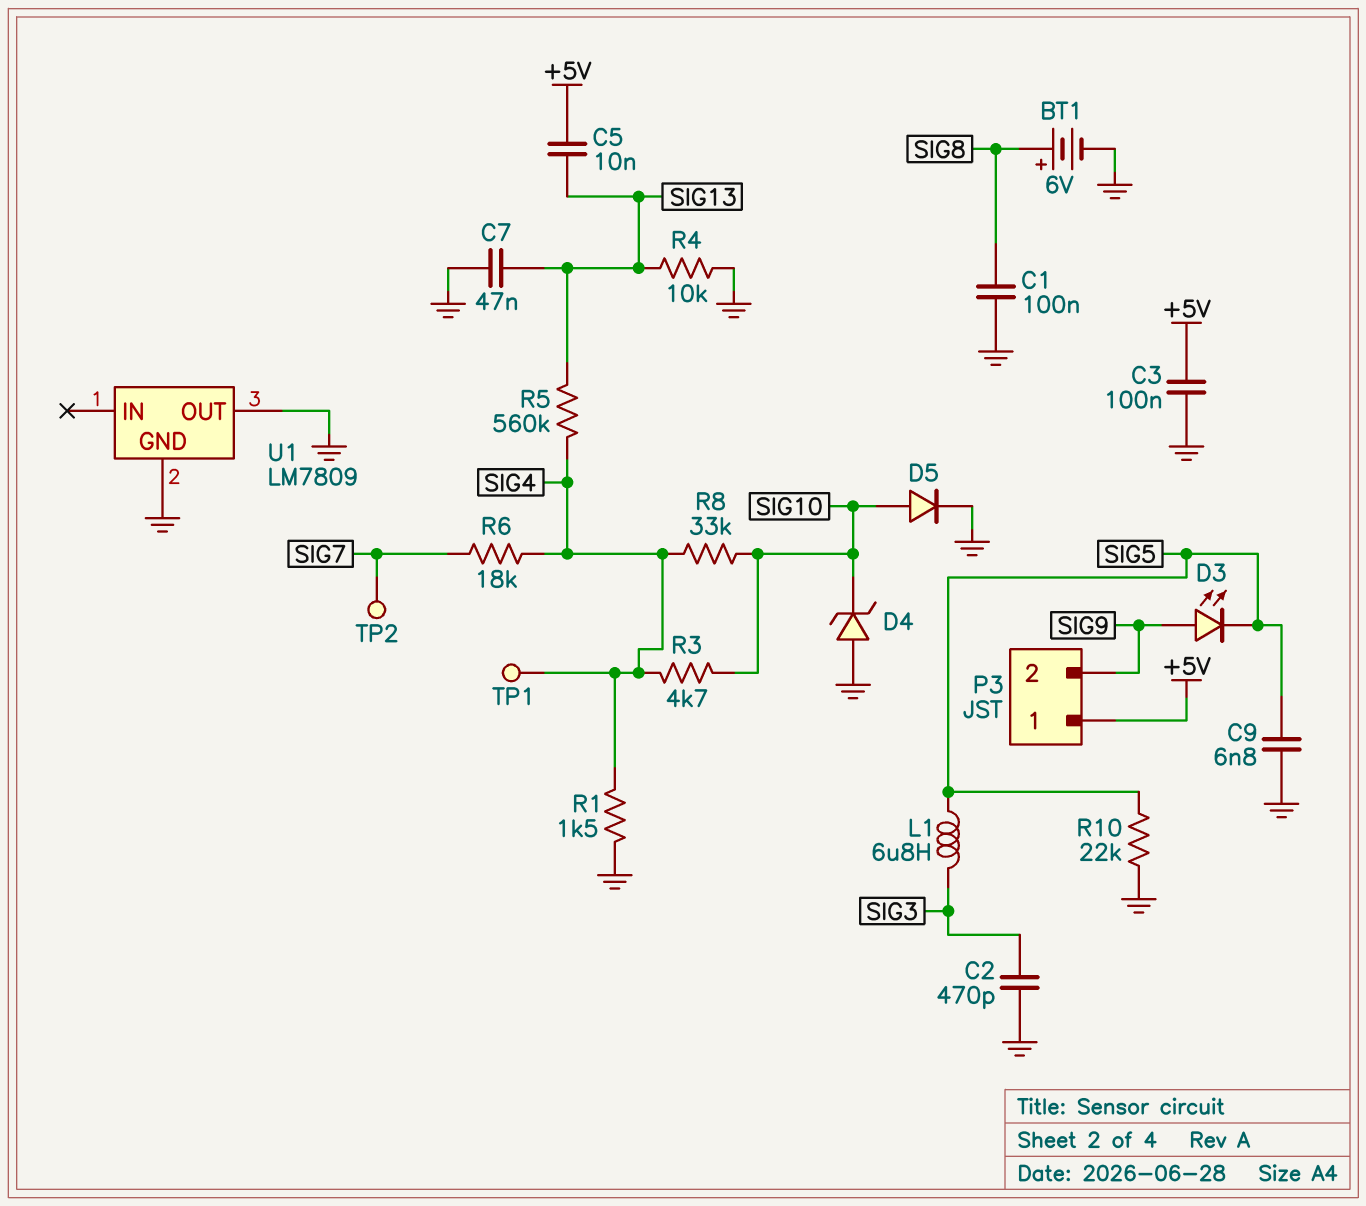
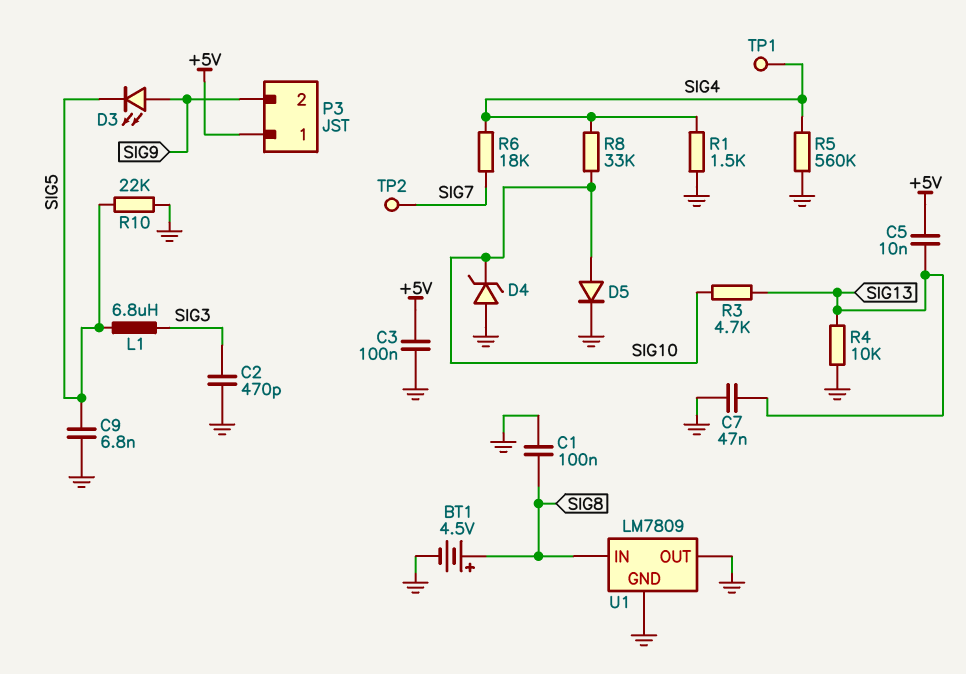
BT1: 6V (plus SIG8, minus GND) -> 4.5V (plus SIG8, minus GND)
R3: 4.7k (SIG4, SIG10) -> 4.7k (SIG10, SIG13)
R5: 560k (SIG4, SIG13) -> 560k (GND, SIG4)
U1 pin IN: none -> SIG8

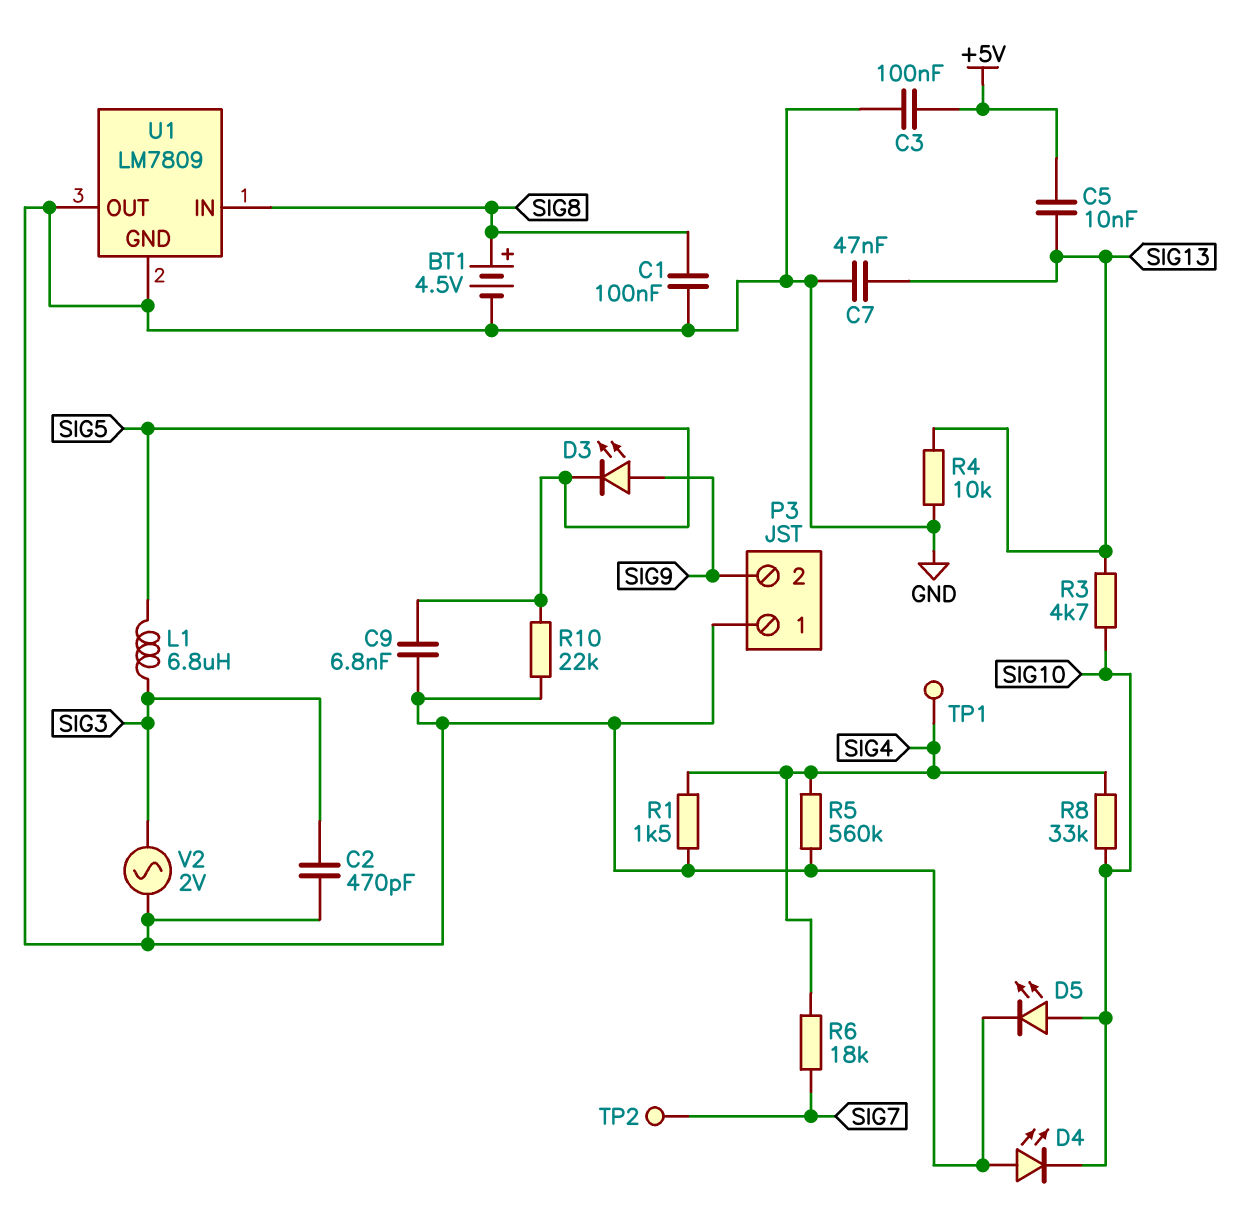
D4: zener (A GND, K SIG10) -> LED (A GND, K SIG10)
D5: diode (A SIG10, K GND) -> LED (A SIG10, K GND)
P3 pin 1: +5V -> GND
V2: none -> AC 2V (GND, SIG3)

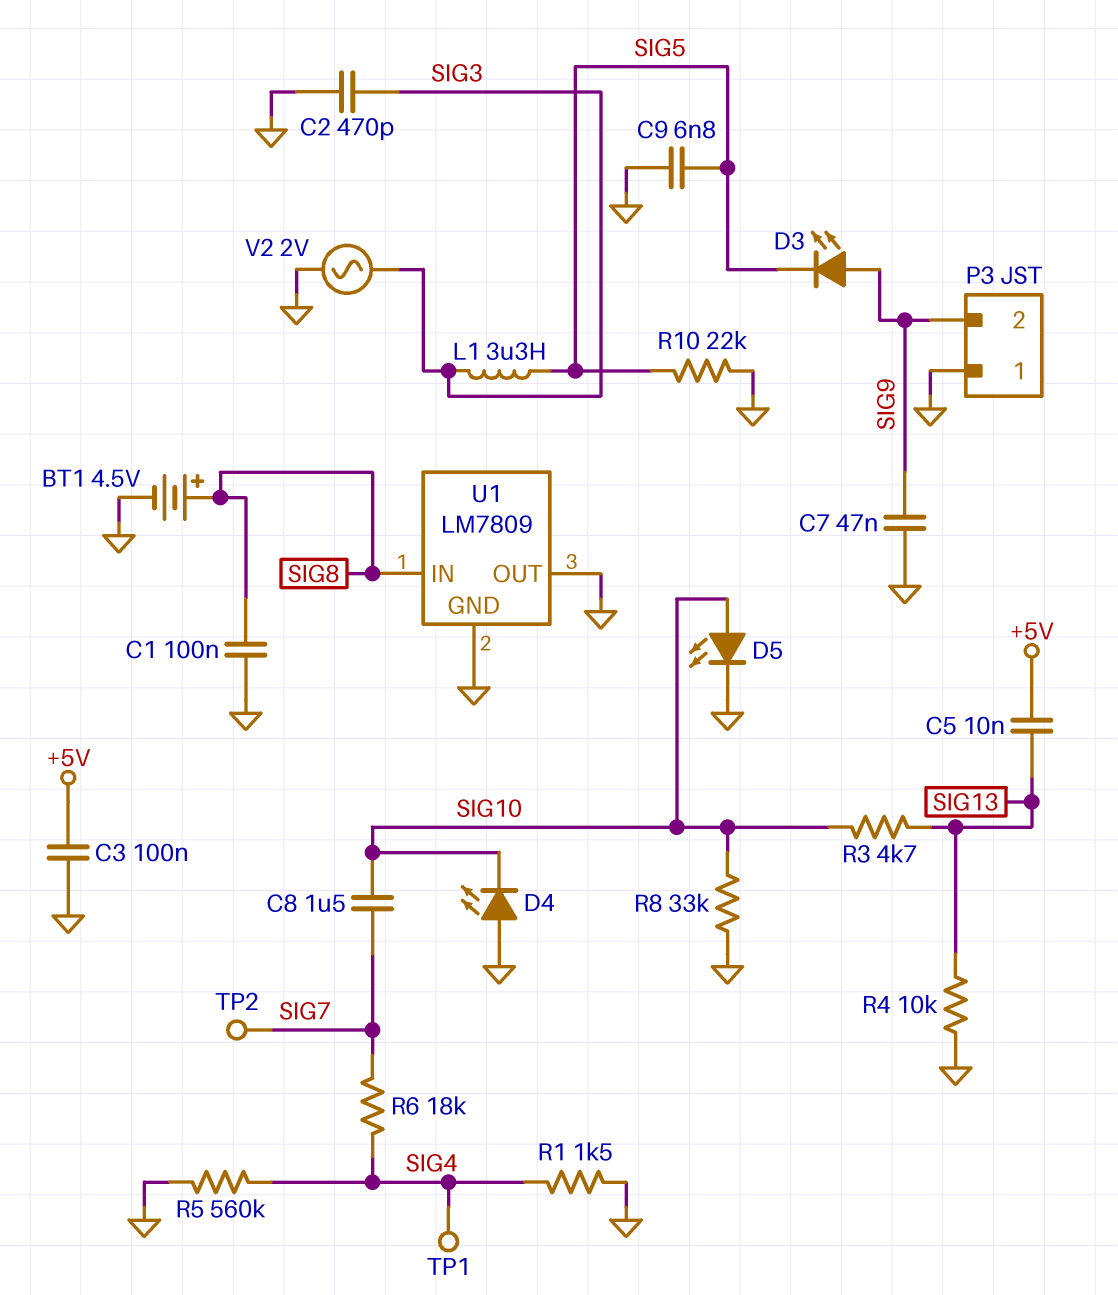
C7: 47nF (GND, SIG13) -> 47nF (GND, SIG9)
C8: none -> 1.5uF (SIG7, SIG10)
L1: 6.8uH (SIG3, SIG5) -> 3.3uH (SIG3, SIG5)
R8: 33k (SIG4, SIG10) -> 33k (GND, SIG10)

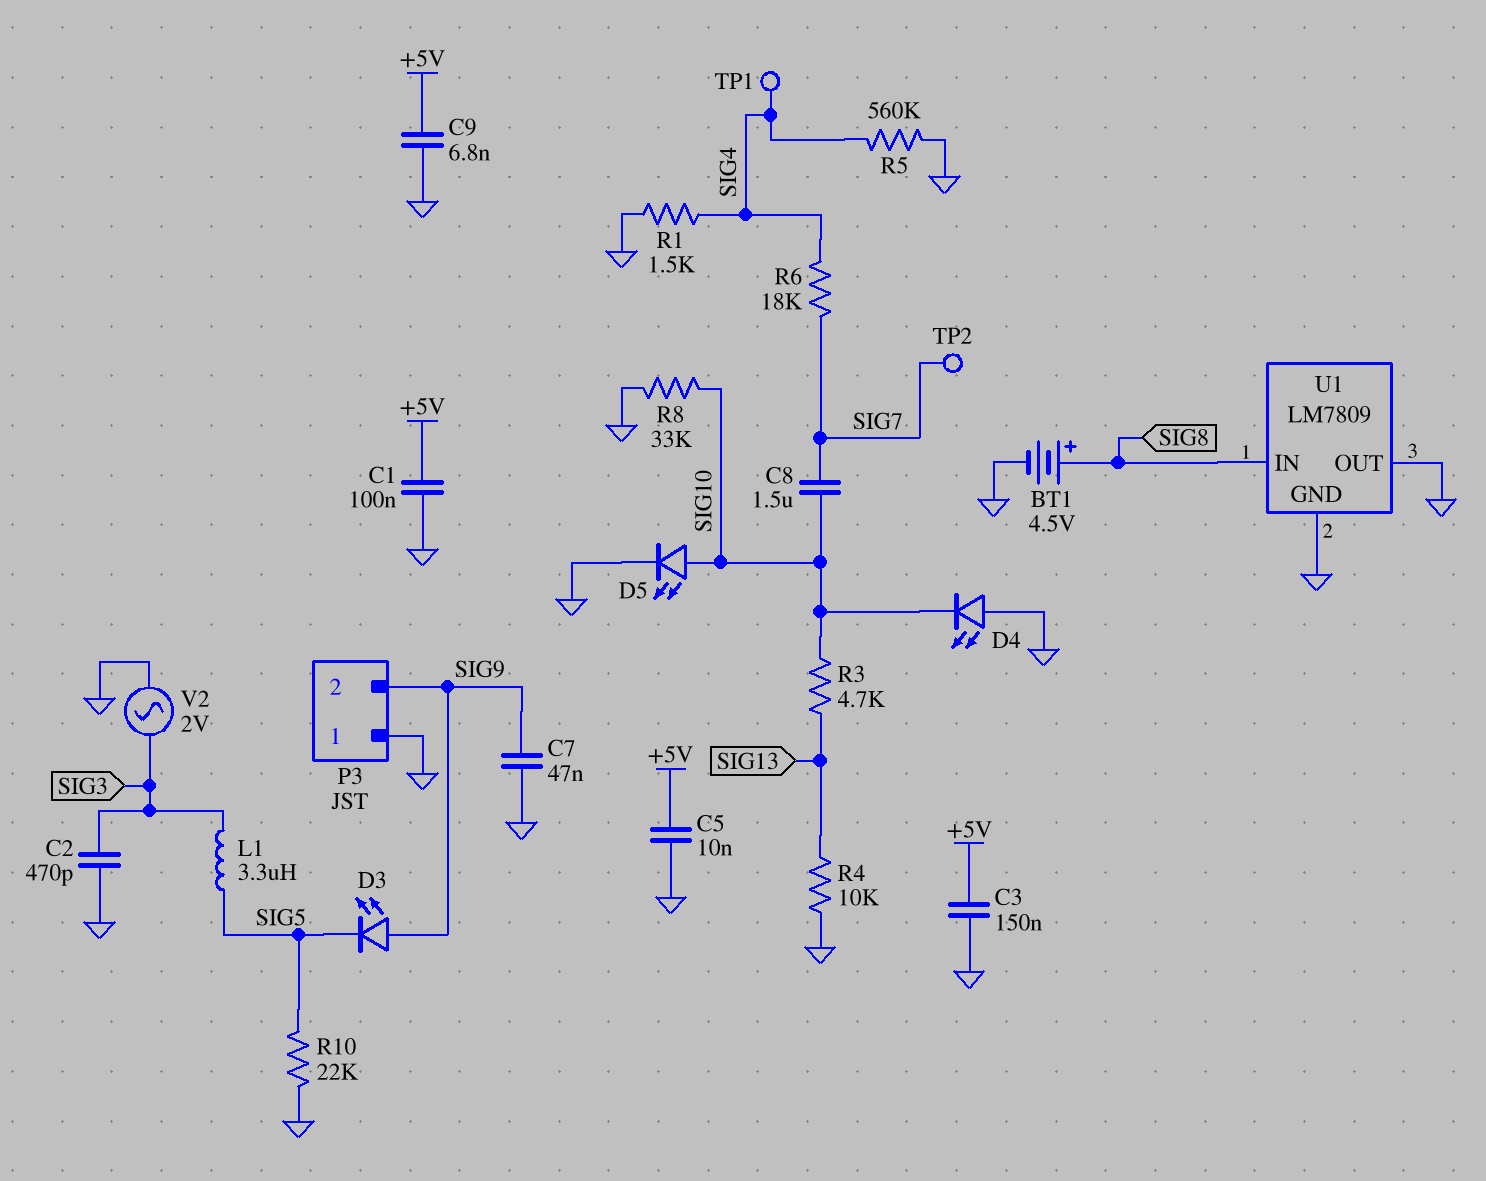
C1: 100nF (GND, SIG8) -> 100nF (+5V, GND)
C3: 100nF (+5V, GND) -> 150nF (+5V, GND)
C5: 10nF (+5V, SIG13) -> 10nF (+5V, GND)
C9: 6.8nF (GND, SIG5) -> 6.8nF (+5V, GND)

